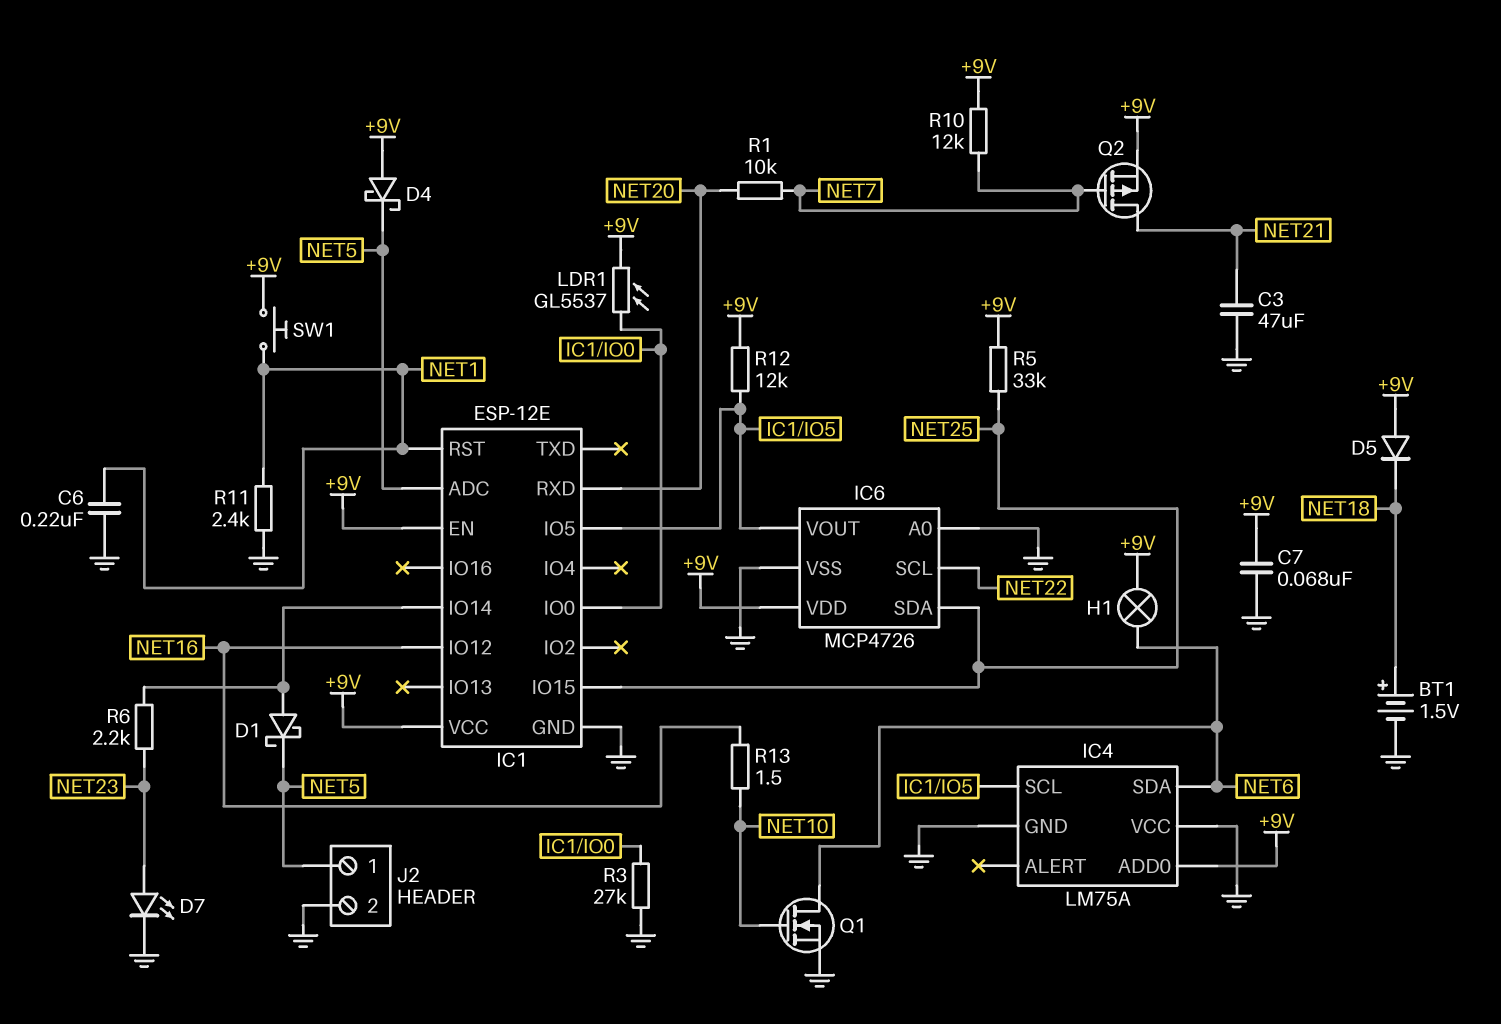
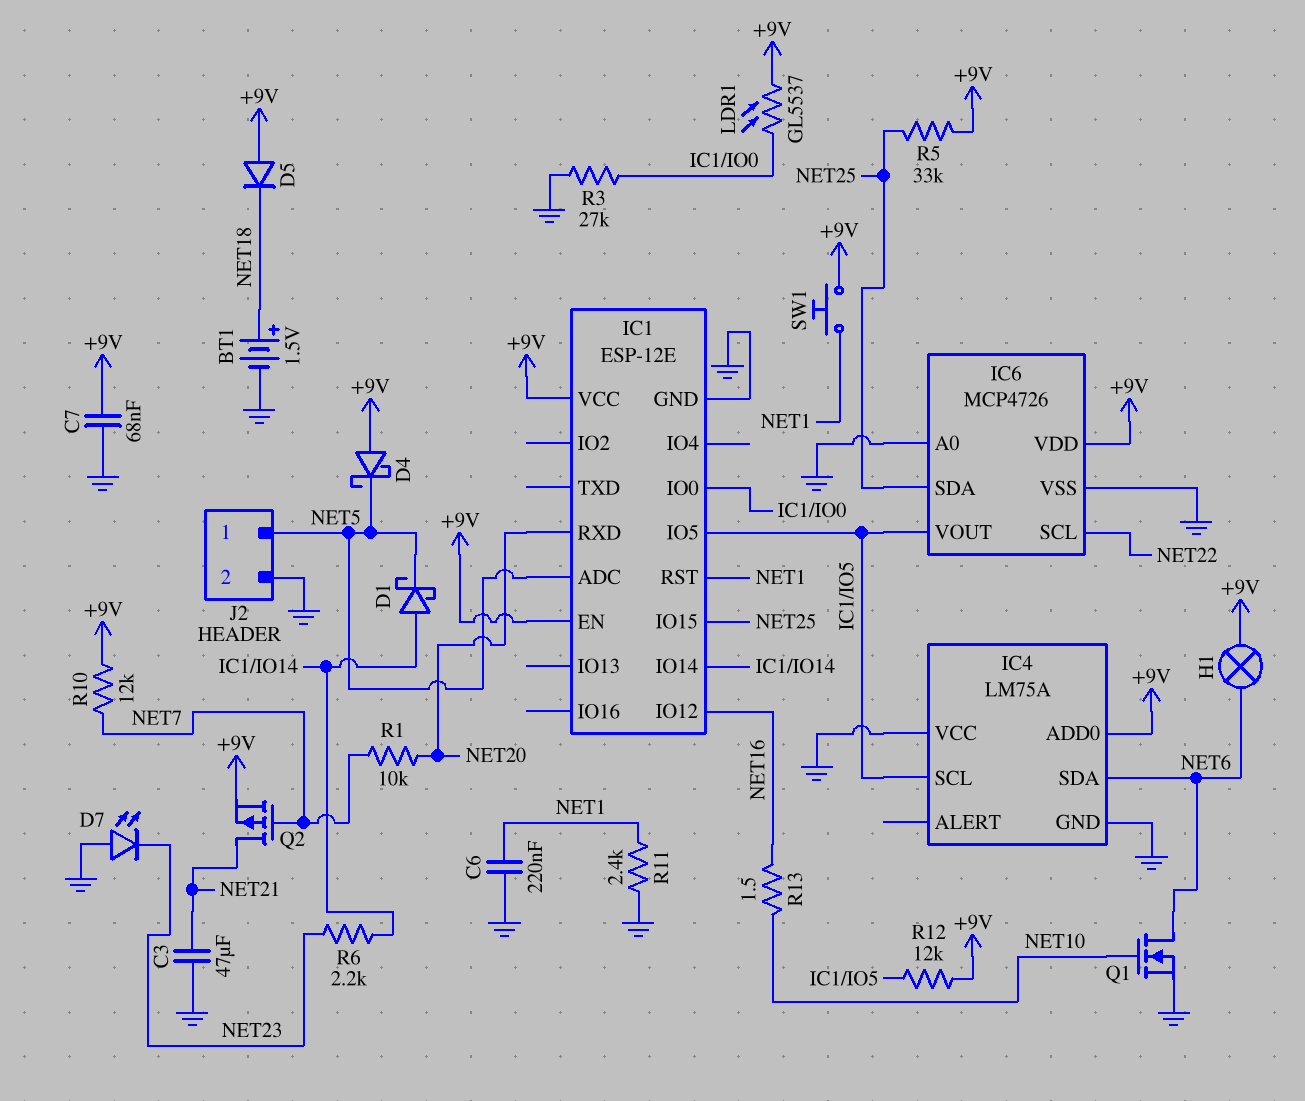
D7: LED (A NET23, K GND) -> LED (A GND, K NET23)

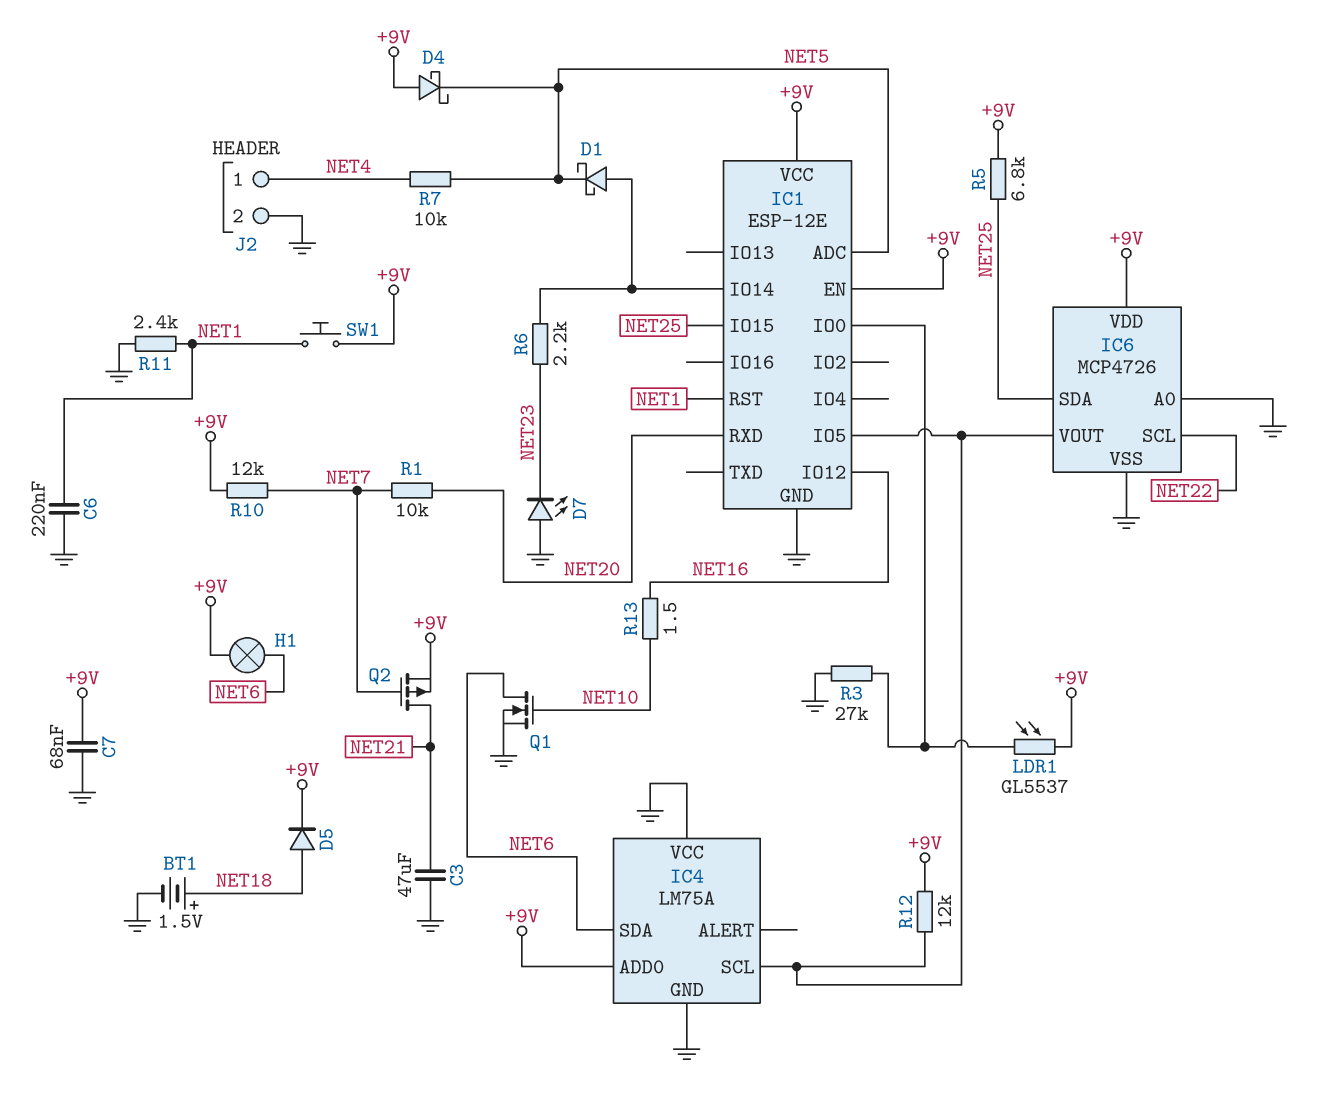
D5: diode (A +9V, K NET18) -> diode (A NET18, K +9V)
J2 pin 1: NET5 -> NET4
R5: 33k (+9V, NET25) -> 6.8k (+9V, NET25)
R7: none -> 10k (NET4, NET5)

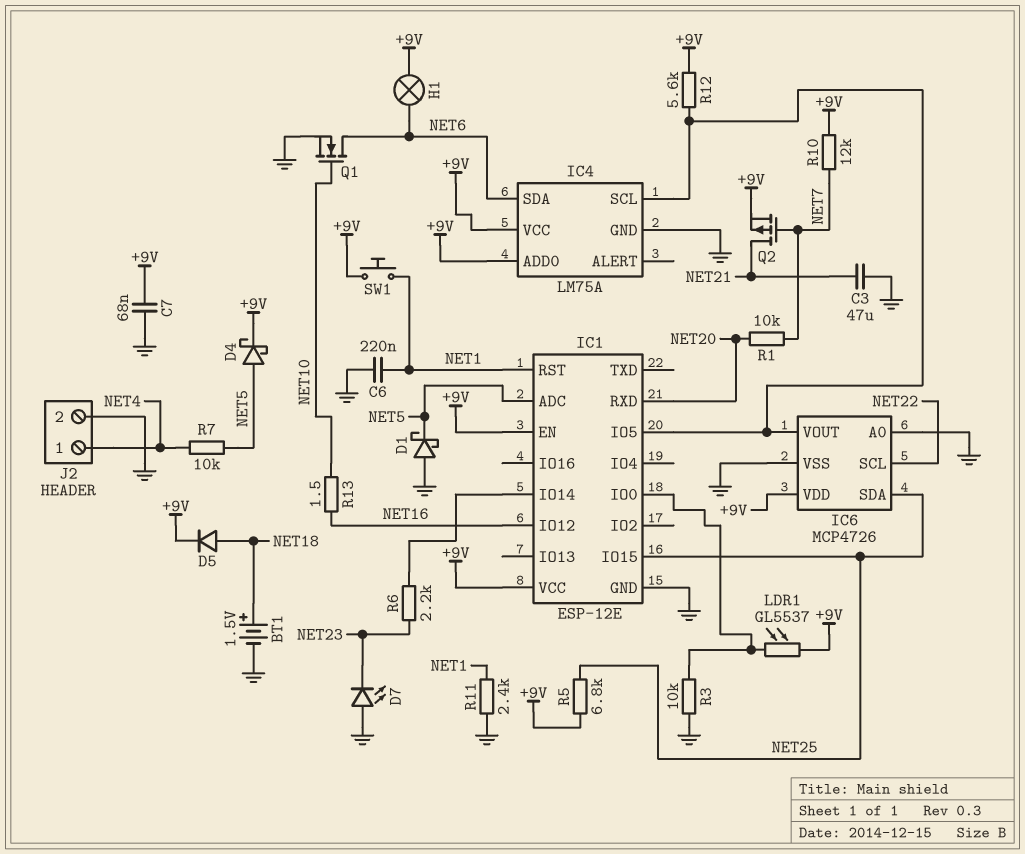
D1: schottky (A IC1/IO14, K NET5) -> schottky (A GND, K NET5)
D4: schottky (A +9V, K NET5) -> schottky (A NET5, K +9V)
IC4 pin VCC: GND -> +9V
R3: 27k (GND, IC1/IO0) -> 10k (GND, IC1/IO0)
R12: 12k (+9V, IC1/IO5) -> 5.6k (+9V, IC1/IO5)

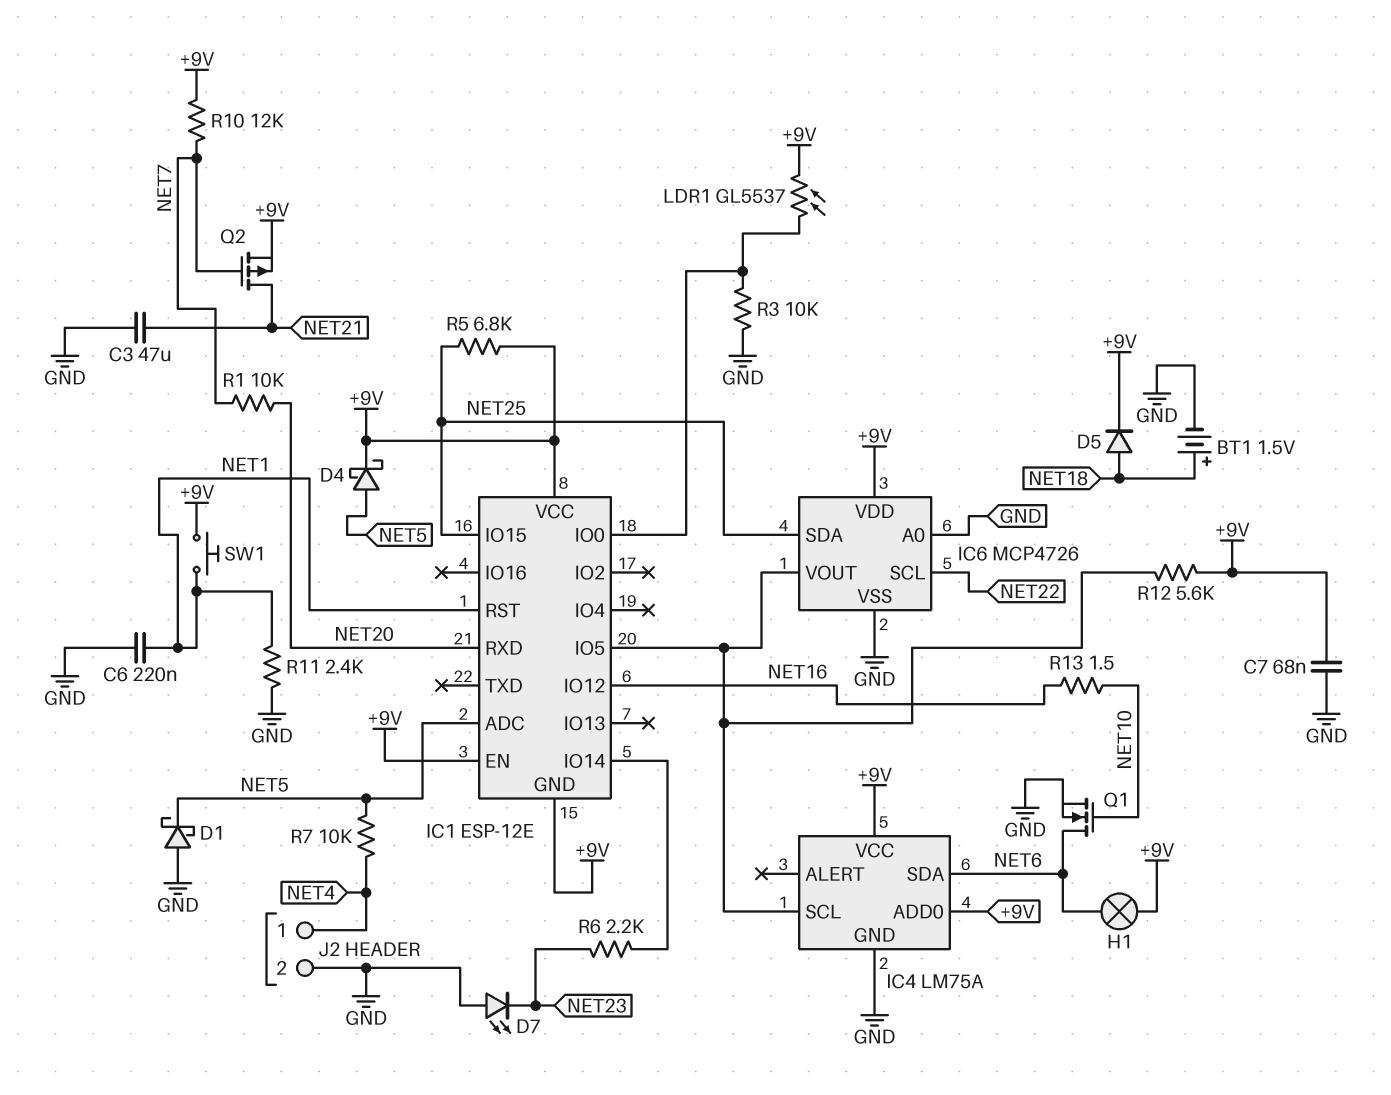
IC1 pin GND: GND -> +9V

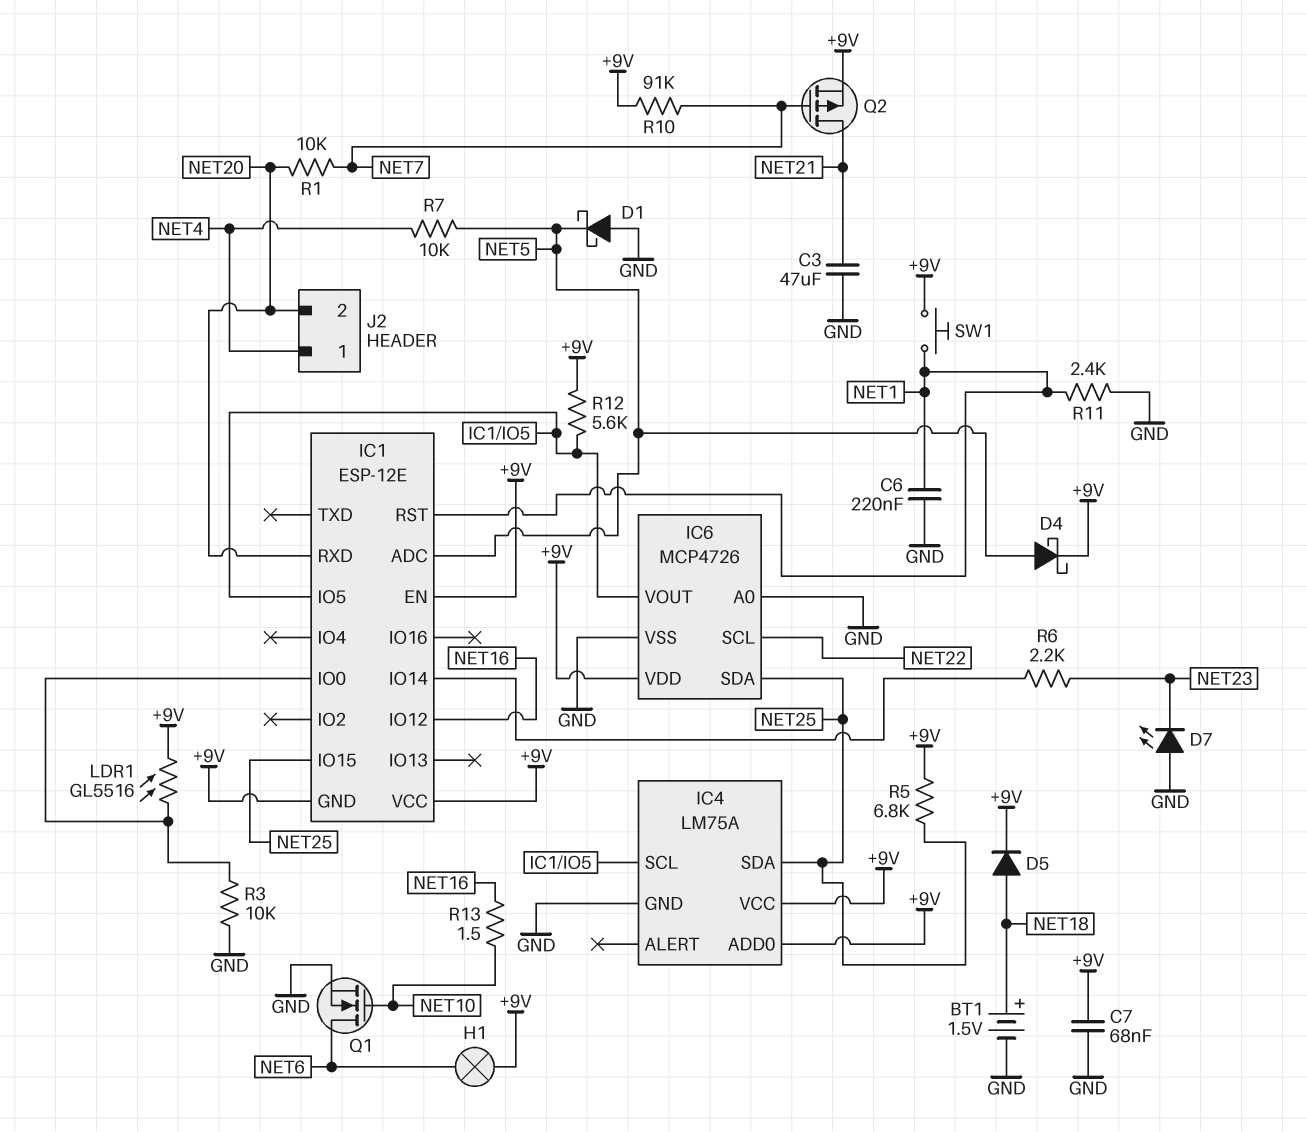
IC4 pin SDA: NET6 -> NET25
J2 pin 2: GND -> NET20
LDR1: GL5537 (+9V, IC1/IO0) -> GL5516 (+9V, IC1/IO0)
R10: 12k (+9V, NET7) -> 91k (+9V, NET7)

